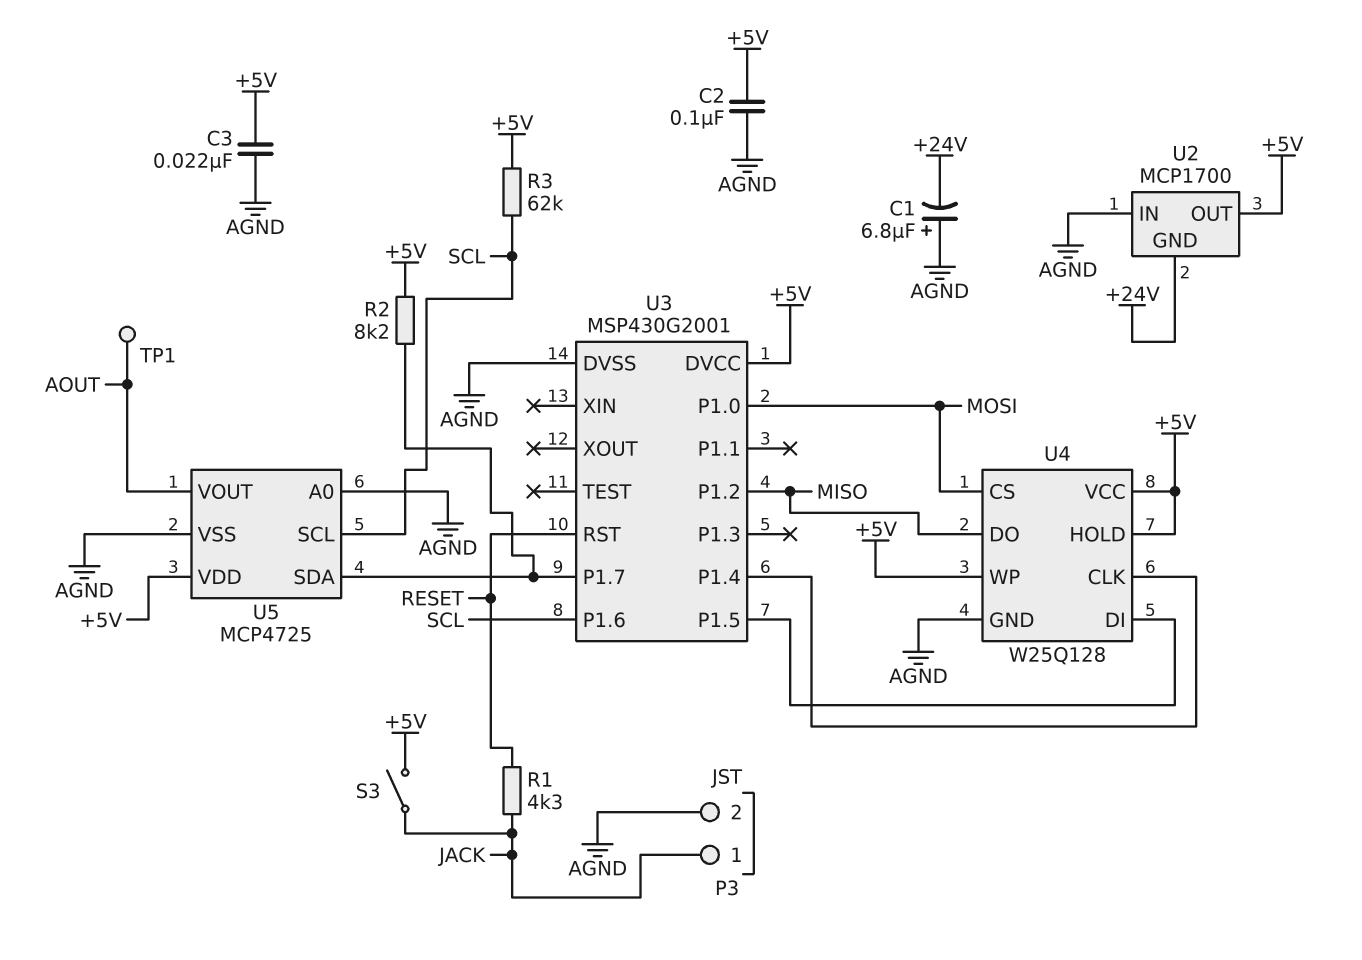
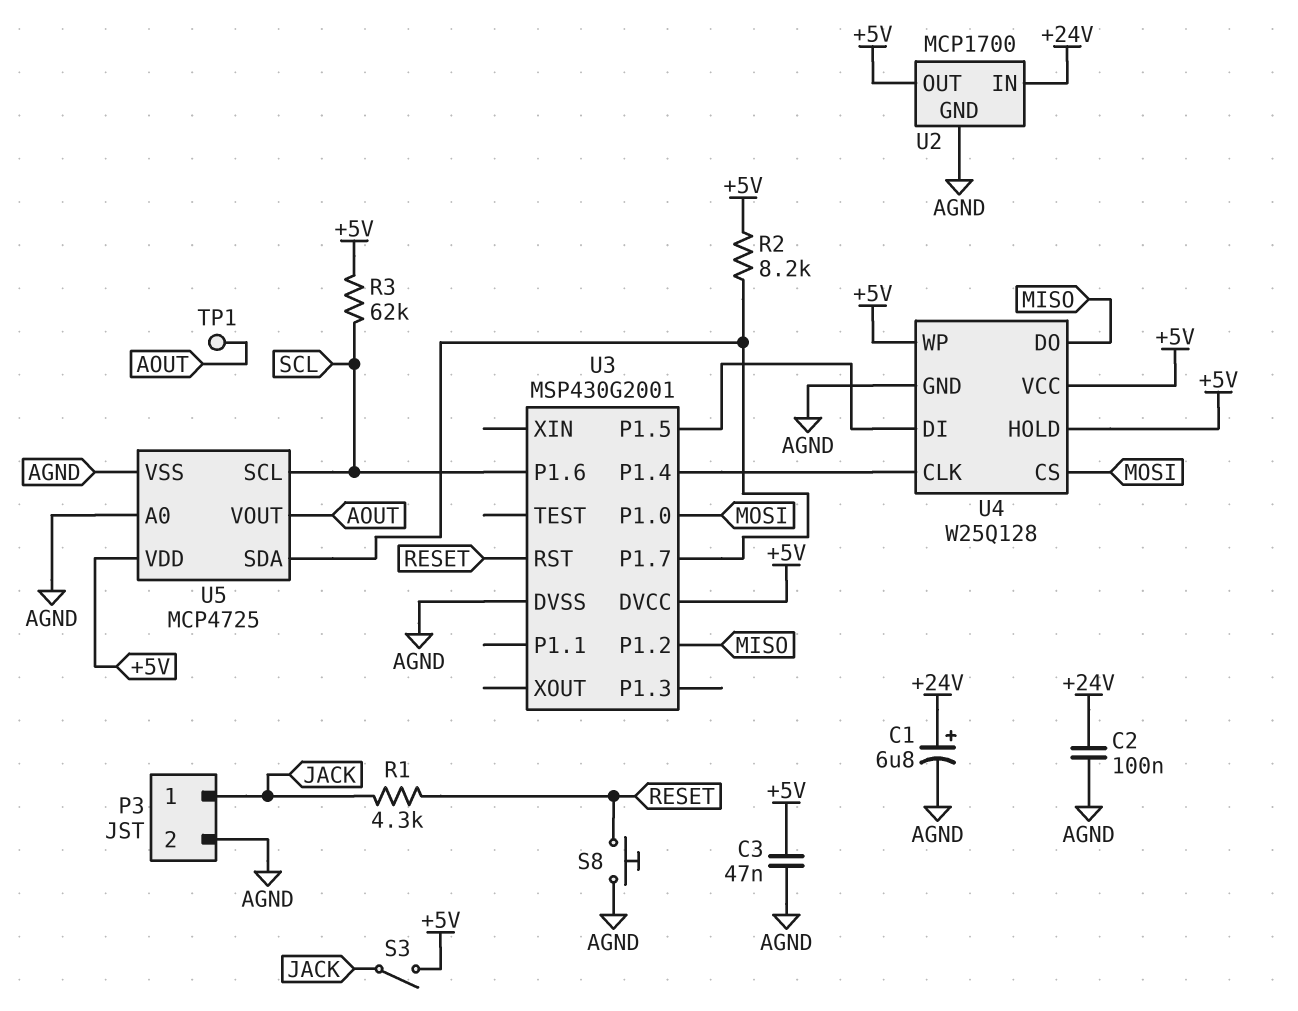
C1: 6.8uF (plus AGND, minus +24V) -> 6.8uF (plus +24V, minus AGND)
C2: 100nF (+5V, AGND) -> 100nF (+24V, AGND)
C3: 22nF (+5V, AGND) -> 47nF (+5V, AGND)
S8: none -> button (AGND, RESET)
U2 pin GND: +24V -> AGND
U2 pin IN: AGND -> +24V

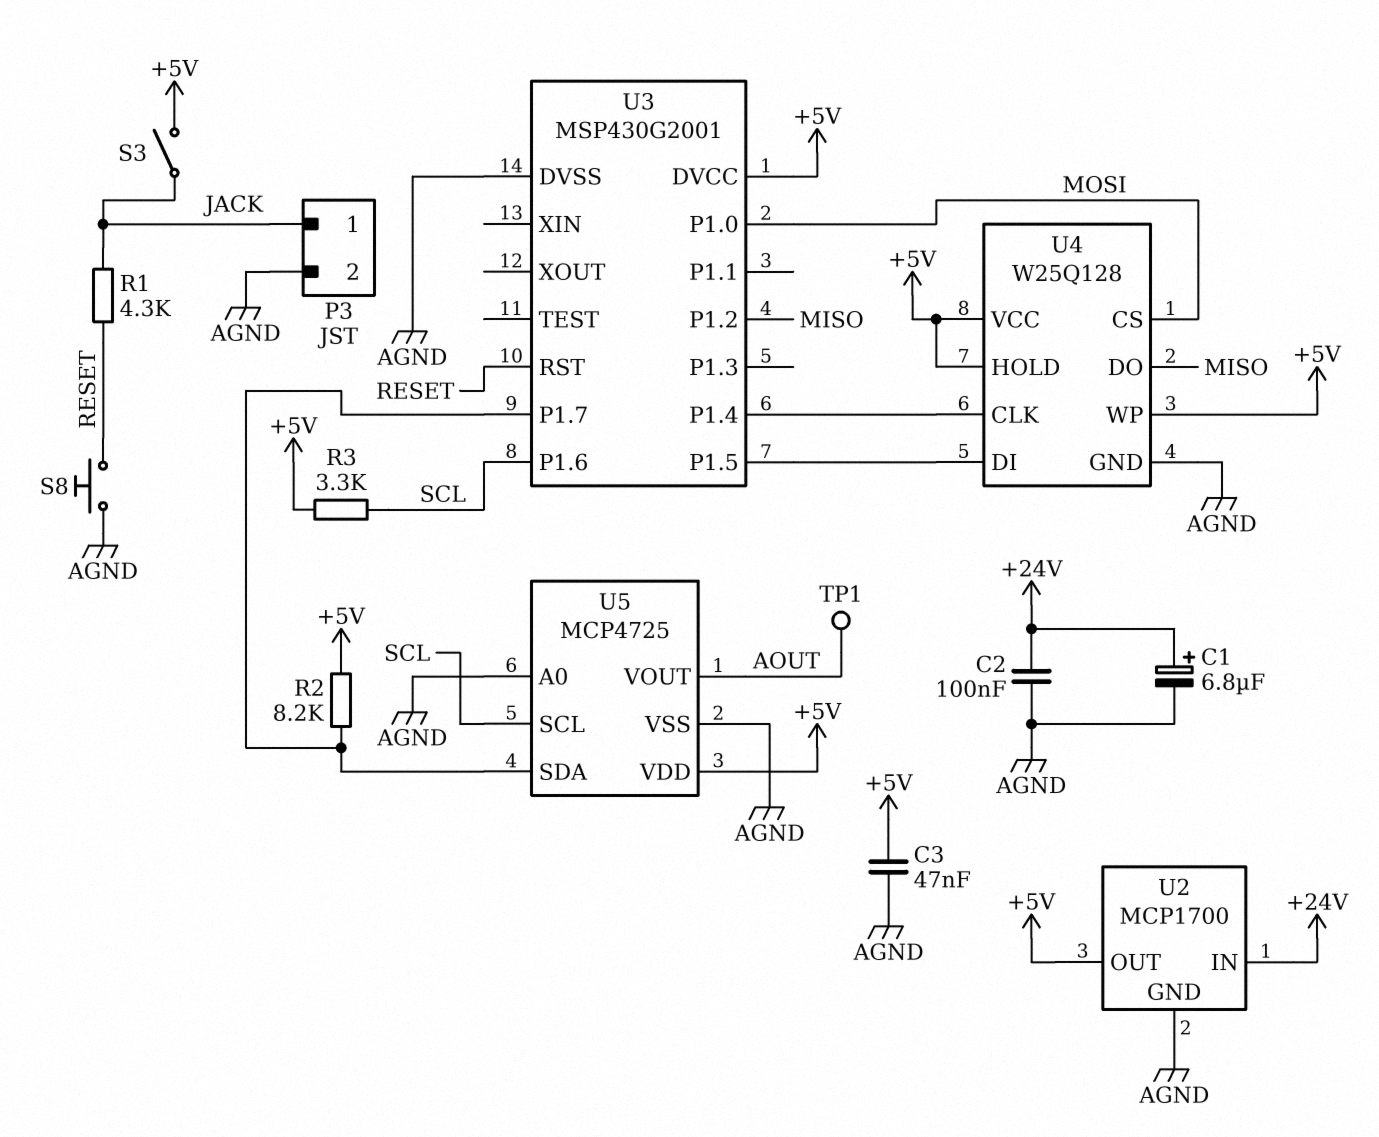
R3: 62k (+5V, SCL) -> 3.3k (+5V, SCL)

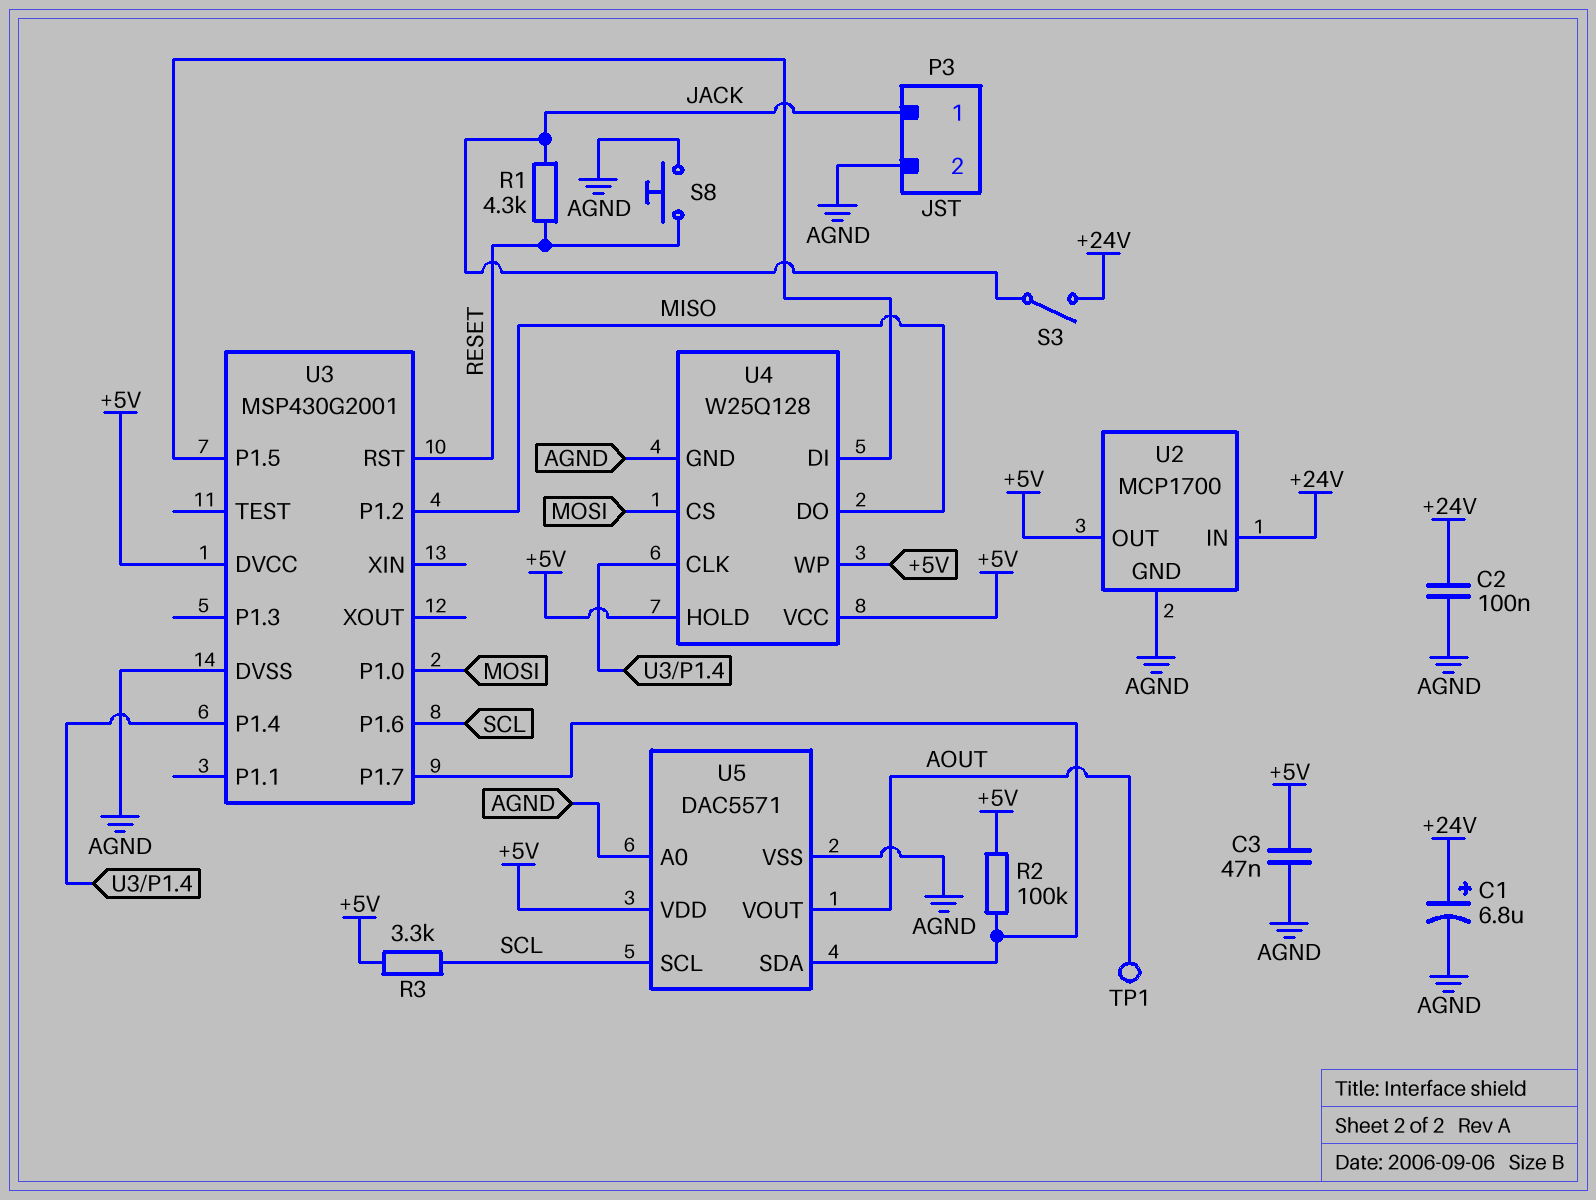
R2: 8.2k (+5V, U3/P1.7) -> 100k (+5V, U3/P1.7)
S3: switch (+5V, JACK) -> switch (+24V, JACK)
U5: MCP4725 -> DAC5571

